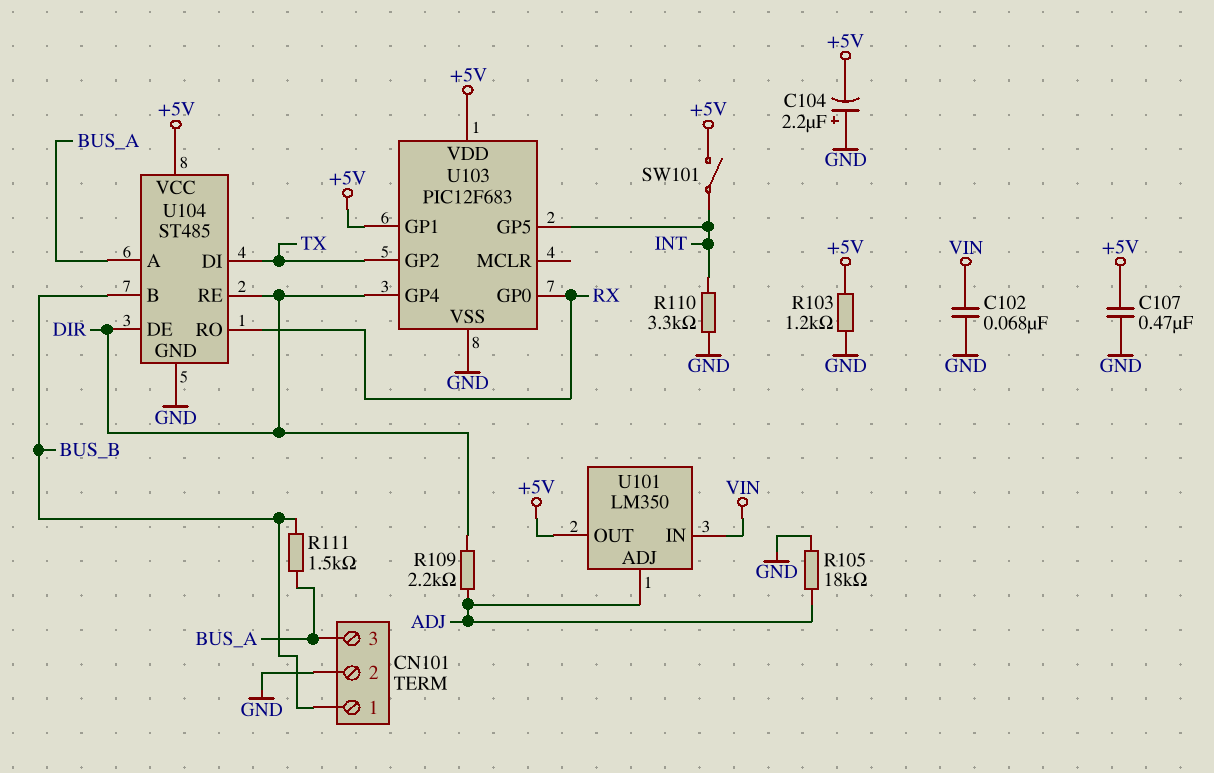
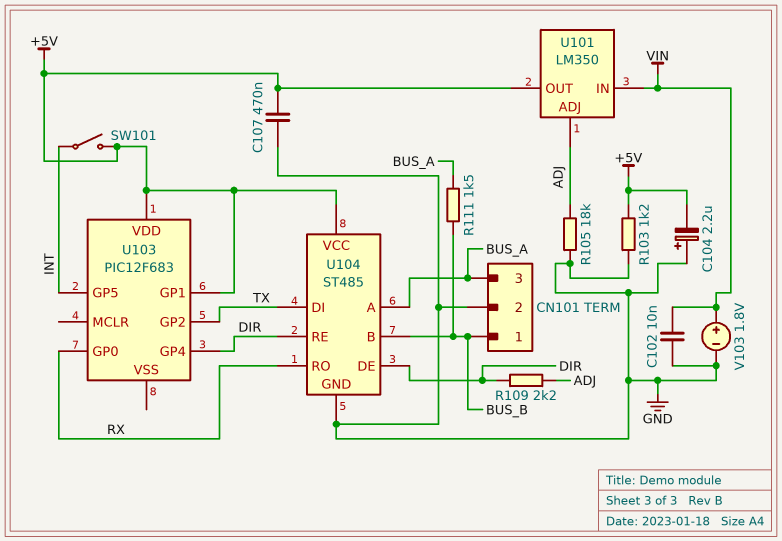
C102: 68nF (GND, VIN) -> 10nF (GND, VIN)
R110: 3.3k (GND, INT) -> none
U103 pin VSS: GND -> none
V103: none -> 1.8V (plus VIN, minus GND)

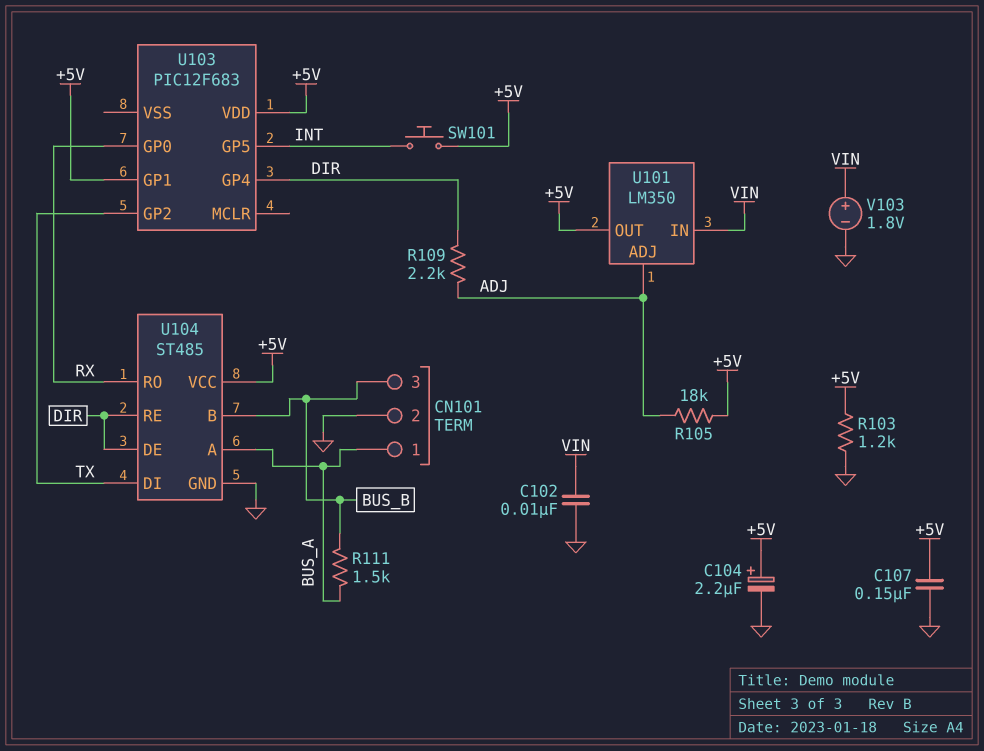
C104: 2.2uF (plus GND, minus +5V) -> 2.2uF (plus +5V, minus GND)
C107: 470nF (+5V, GND) -> 150nF (+5V, GND)
CN101 pin 1: BUS_B -> BUS_A
CN101 pin 3: BUS_A -> BUS_B
R105: 18k (ADJ, GND) -> 18k (+5V, ADJ)
SW101: switch (+5V, INT) -> button (+5V, INT)

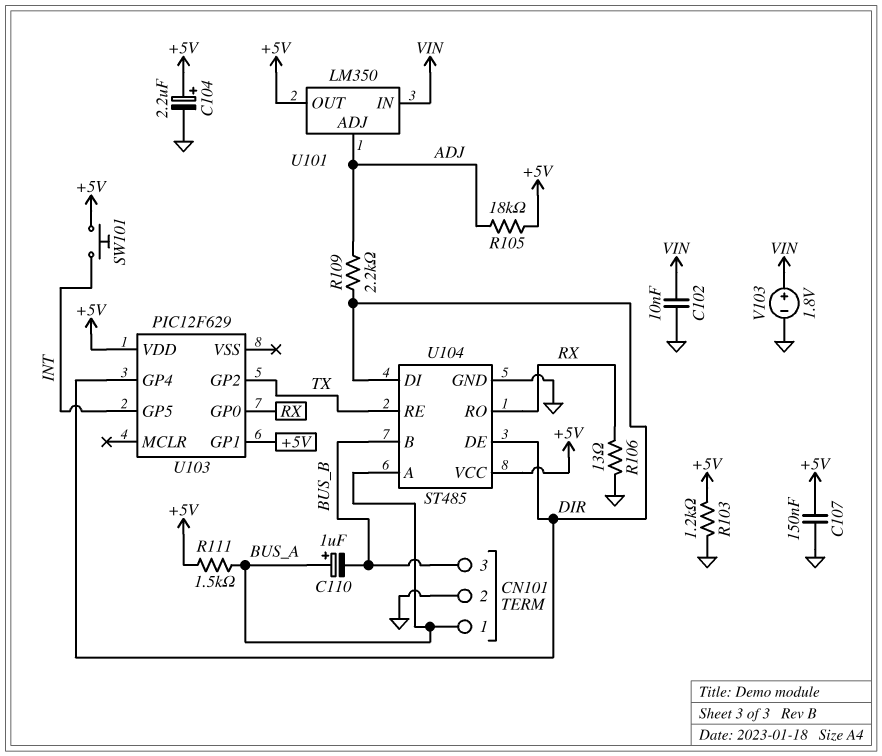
C110: none -> 1uF (plus BUS_A, minus BUS_B)
R106: none -> 13 (GND, RX)
R111: 1.5k (BUS_A, BUS_B) -> 1.5k (+5V, BUS_A)
U103: PIC12F683 -> PIC12F629
U104 pin DI: TX -> DIR
U104 pin RE: DIR -> TX

